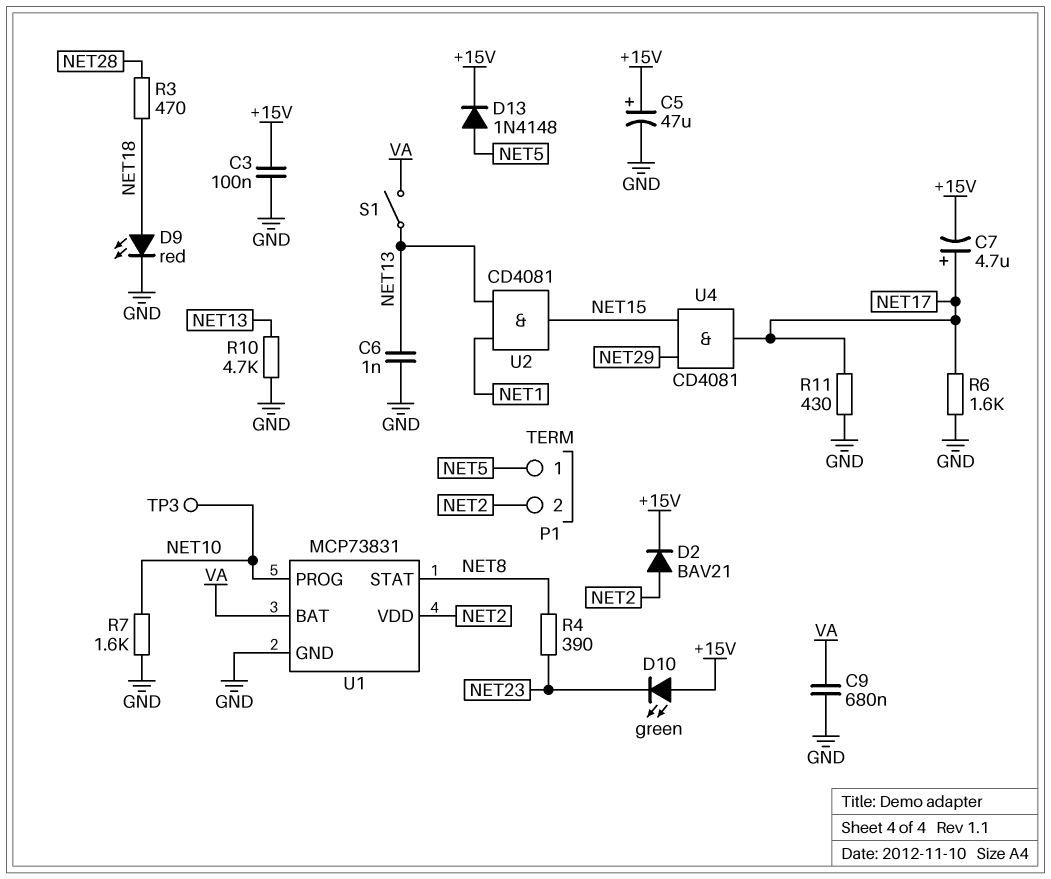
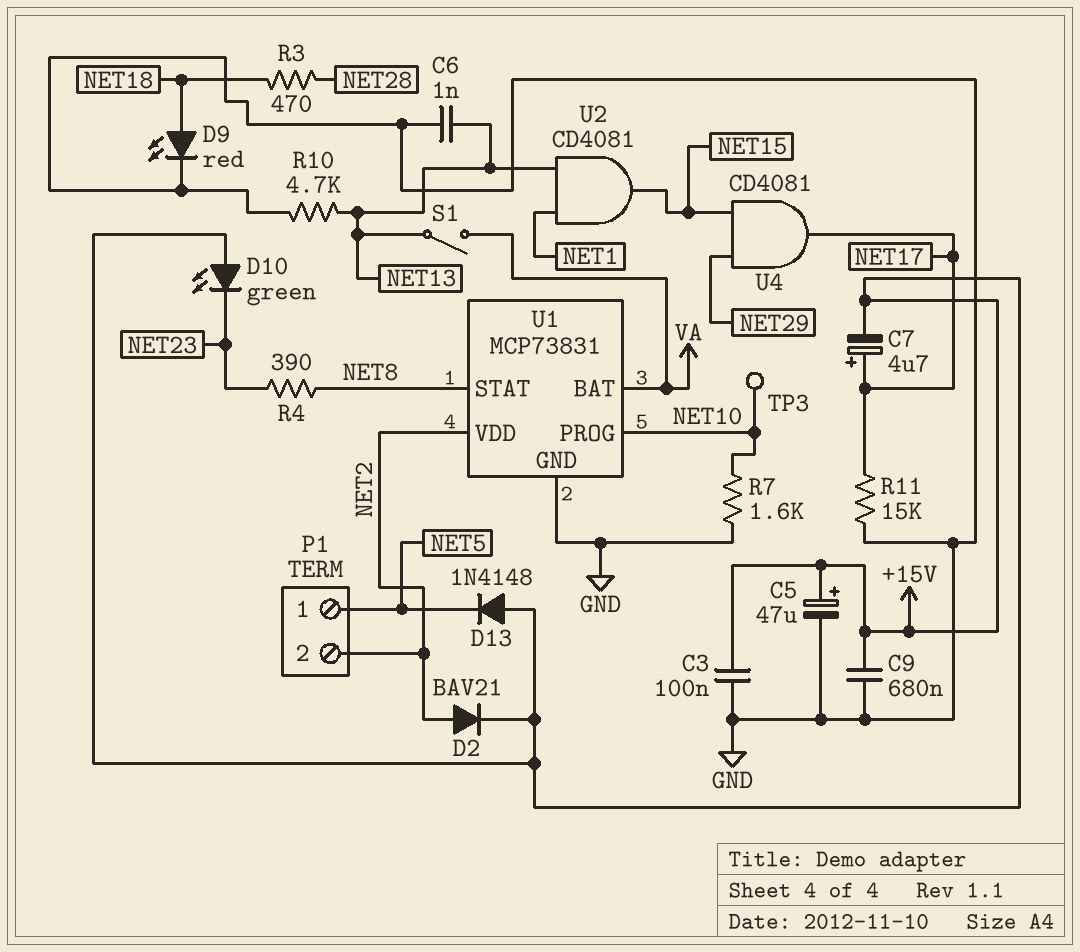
C9: 680nF (GND, VA) -> 680nF (+15V, GND)
D13: diode 1N4148 (A NET5, K +15V) -> diode 1N4148 (A +15V, K NET5)
R6: 1.6k (GND, NET17) -> none
R11: 430 (GND, NET17) -> 15k (GND, NET17)

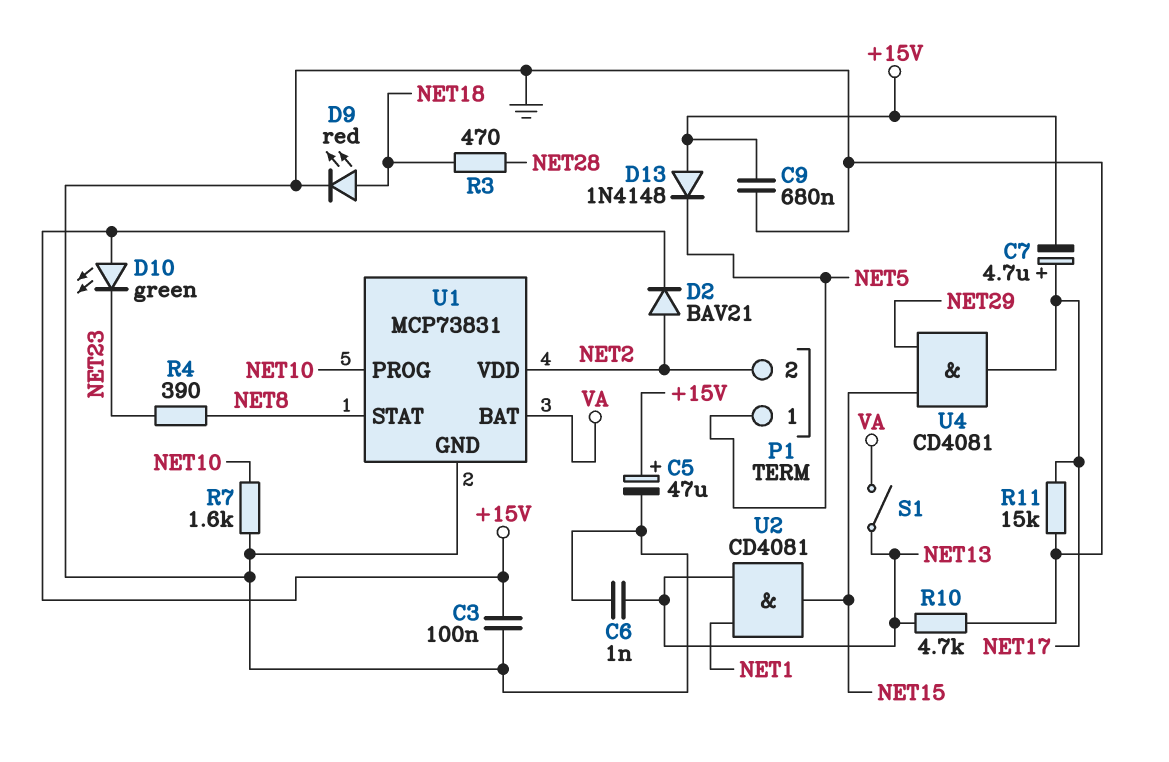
TP3: test point (NET10) -> none

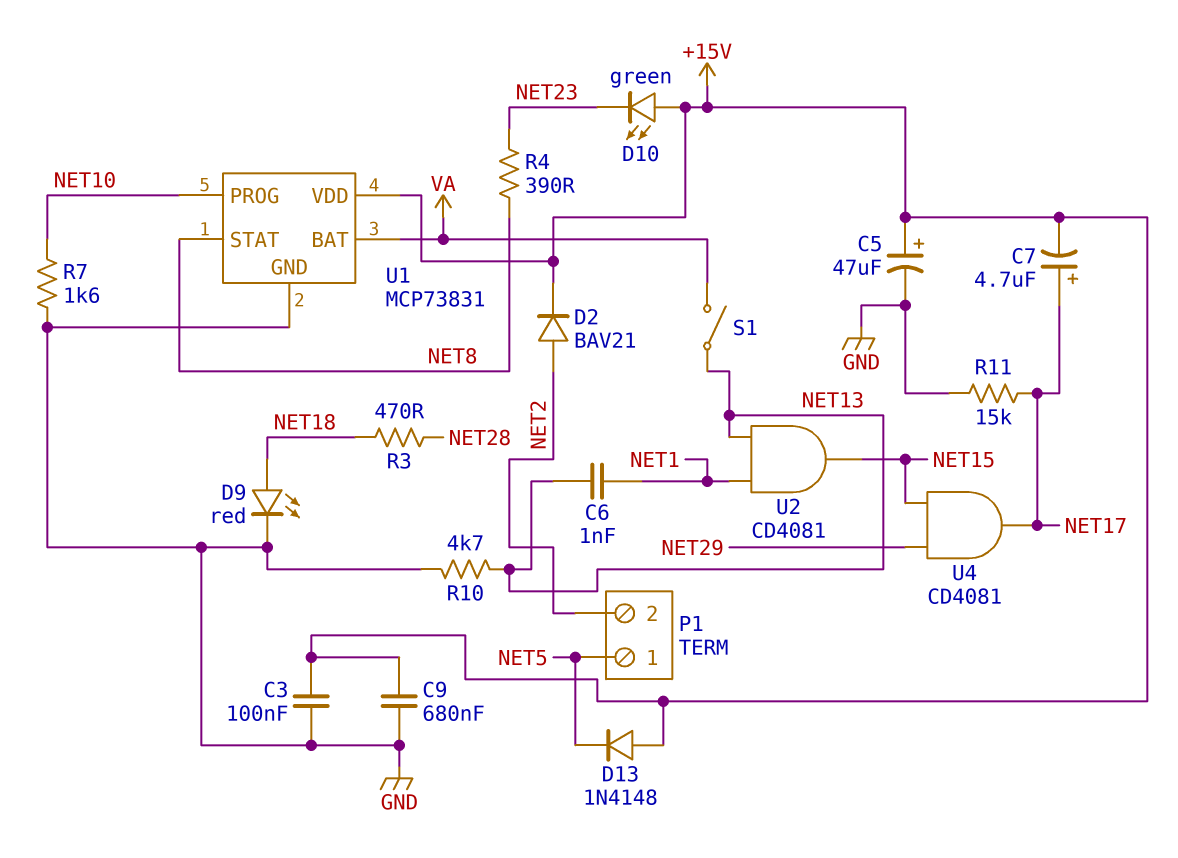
C6: 1nF (GND, NET13) -> 1nF (NET1, NET13)
U1 pin VDD: NET2 -> +15V

